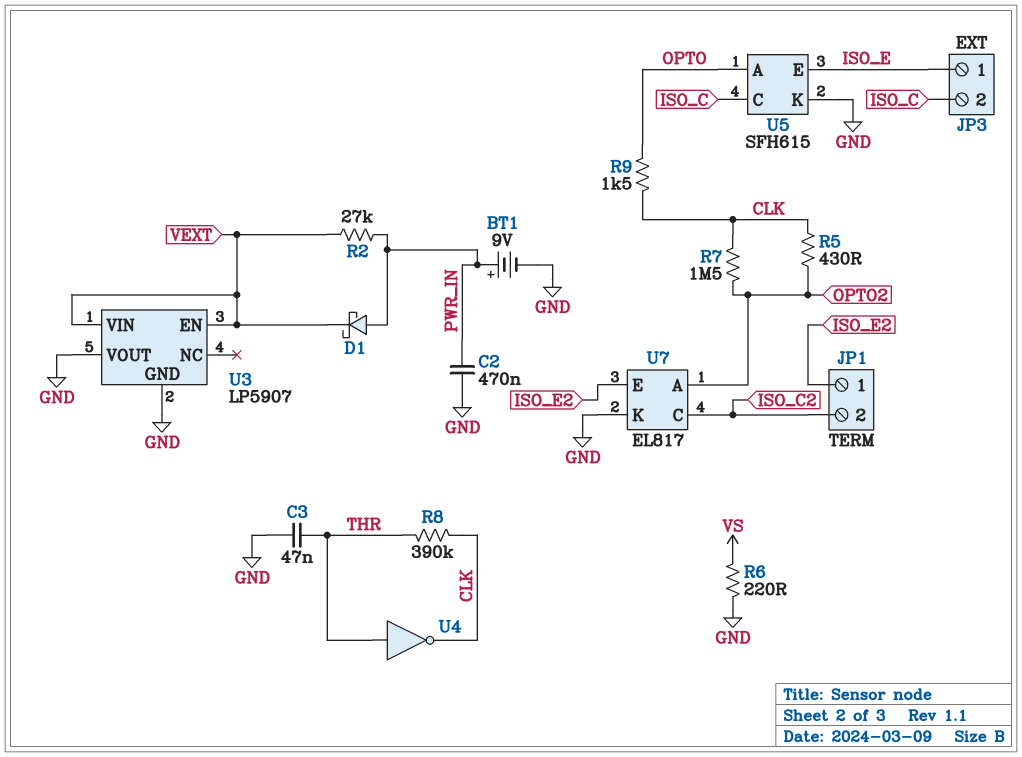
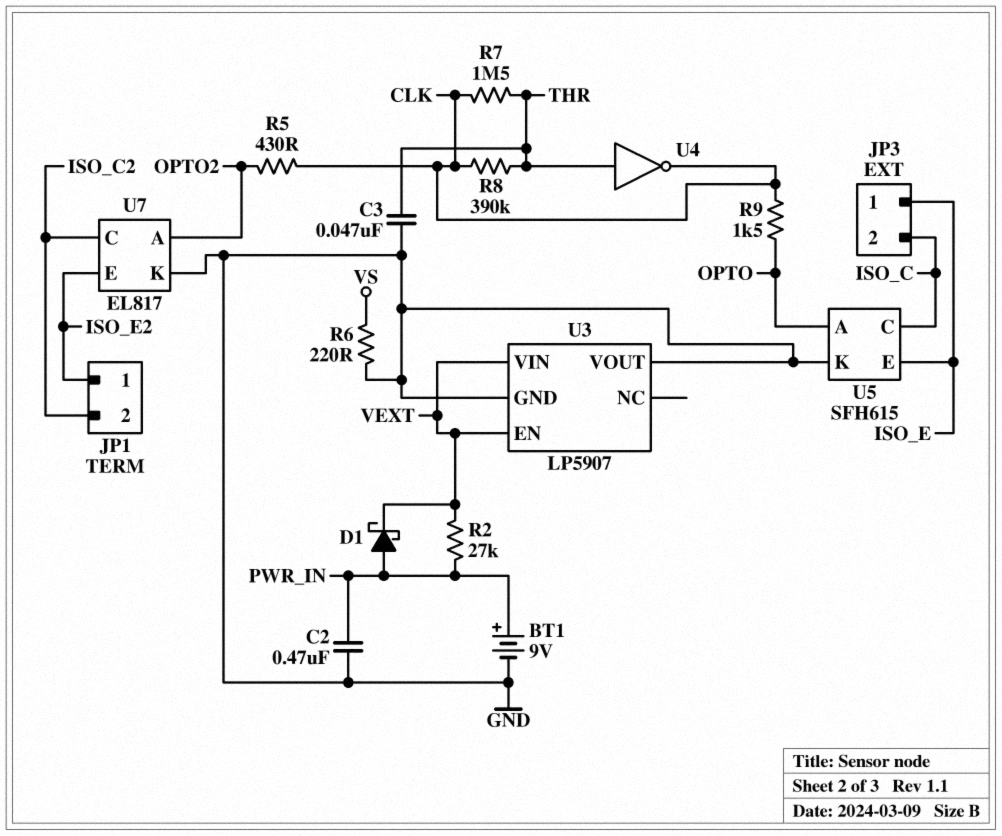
R7: 1.5M (CLK, OPTO2) -> 1.5M (CLK, THR)

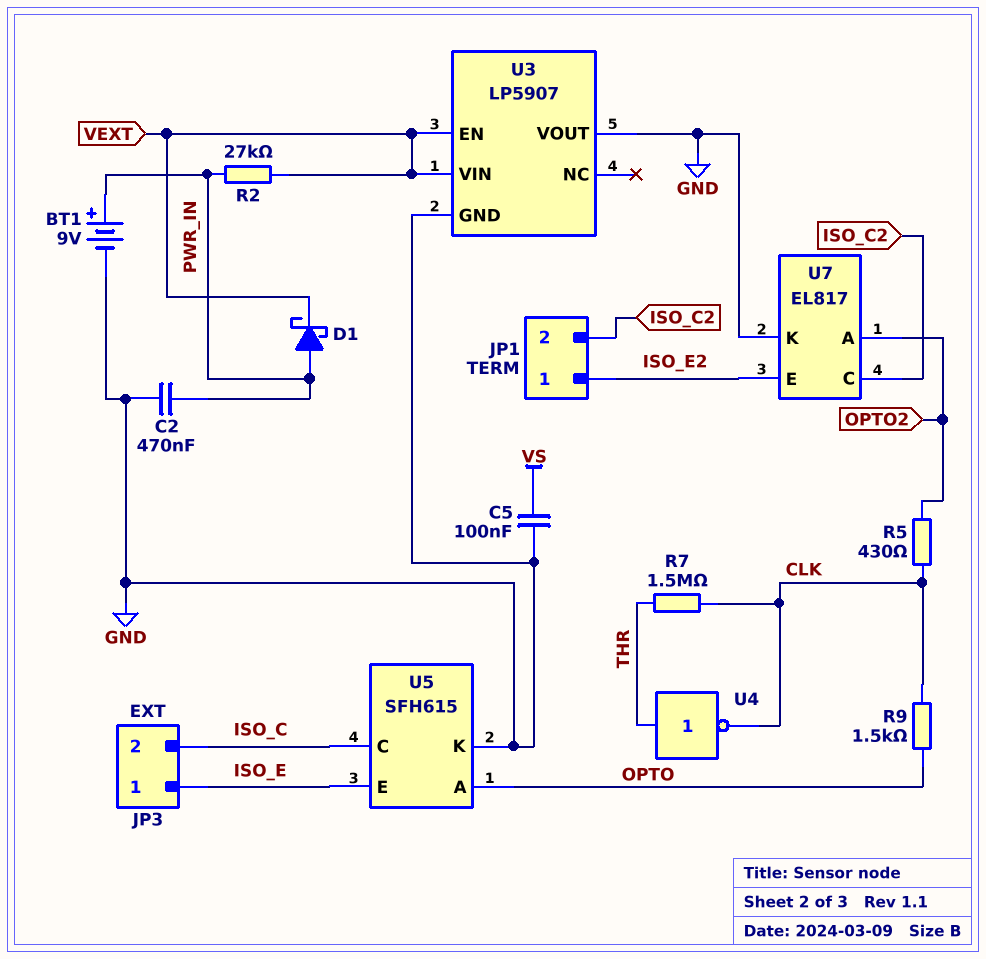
C3: 47nF (GND, THR) -> none
C5: none -> 100nF (GND, VS)
R6: 220 (GND, VS) -> none
R8: 390k (CLK, THR) -> none

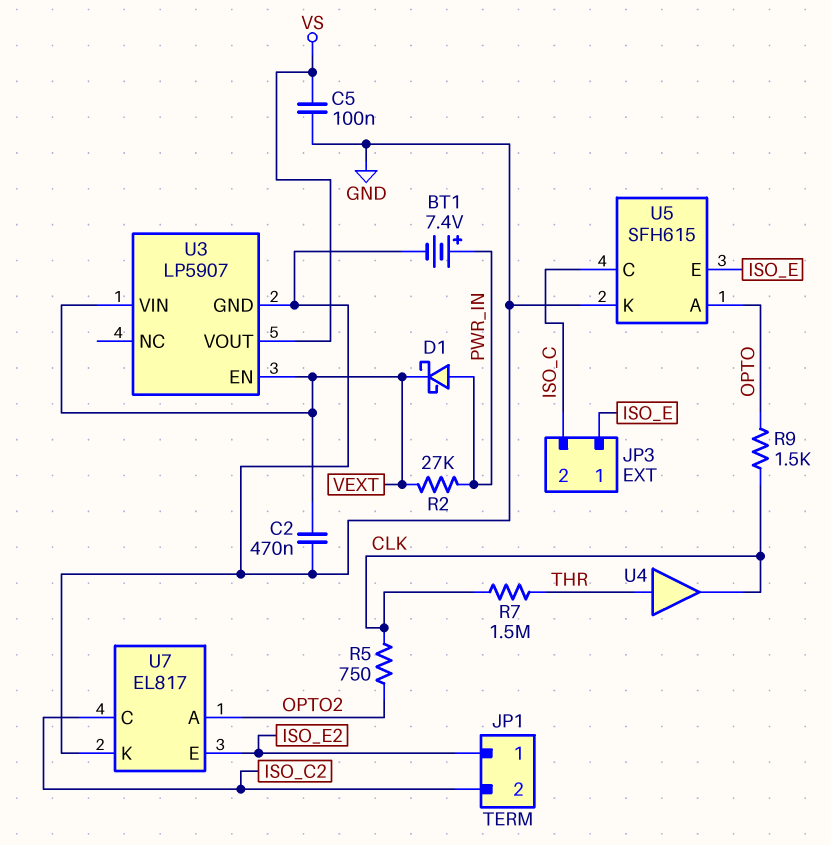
BT1: 9V (plus PWR_IN, minus GND) -> 7.4V (plus PWR_IN, minus GND)
C2: 470nF (GND, PWR_IN) -> 470nF (GND, VEXT)
R5: 430 (CLK, OPTO2) -> 750 (CLK, OPTO2)
U3 pin VOUT: GND -> VS
U4: NOT (in THR, out CLK) -> buffer (in THR, out CLK)

